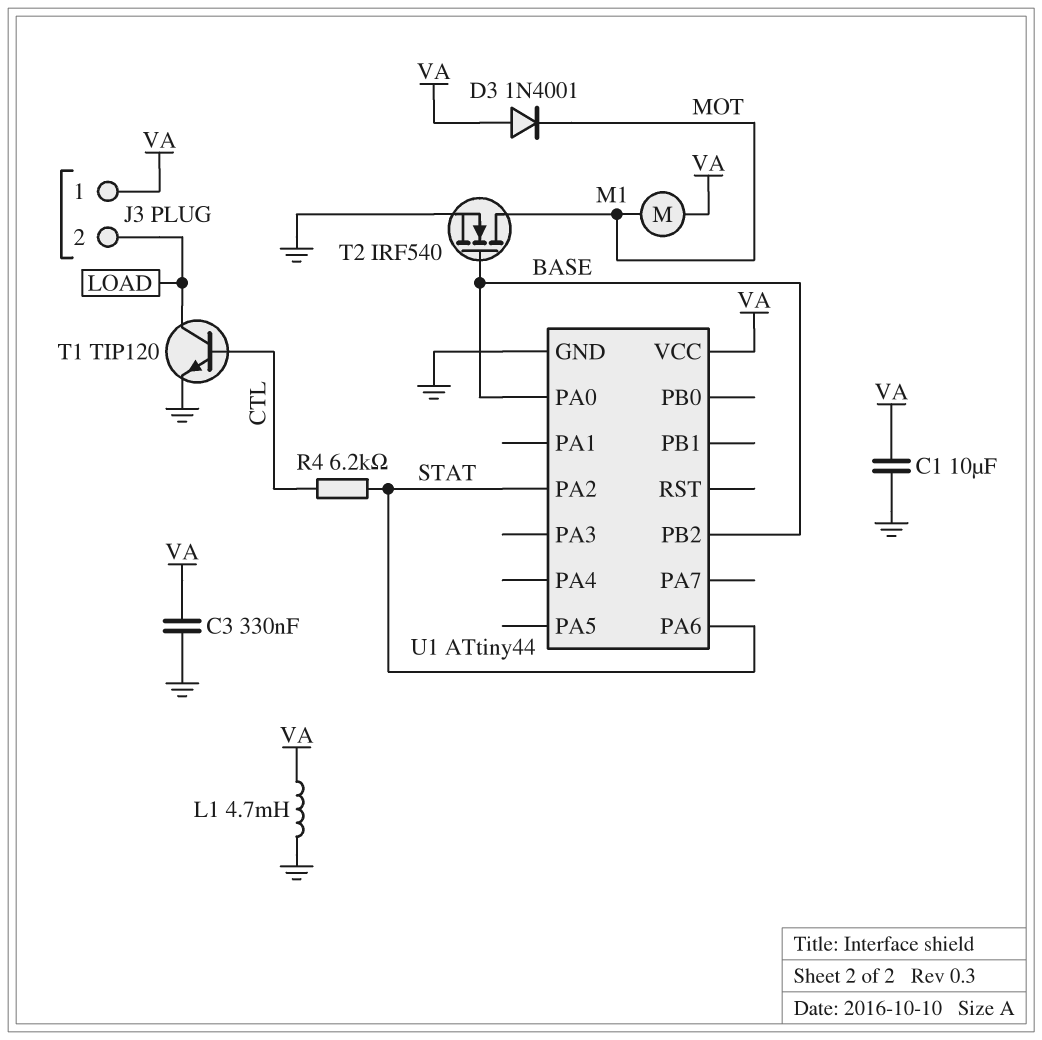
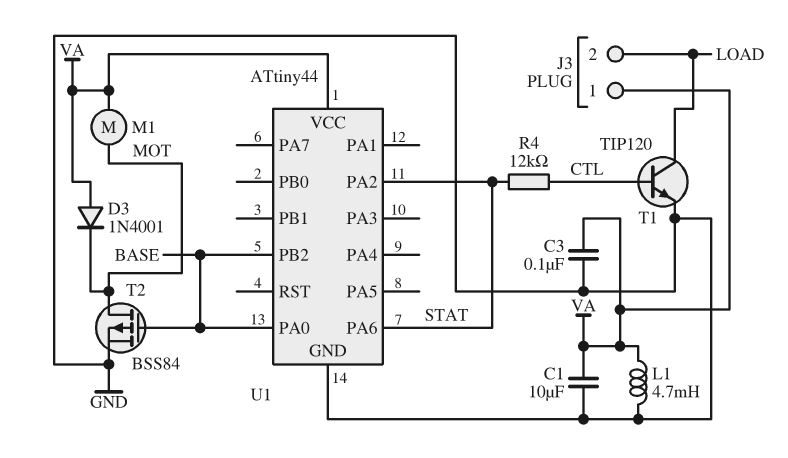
C3: 330nF (GND, VA) -> 100nF (GND, VA)
R4: 6.2k (CTL, STAT) -> 12k (CTL, STAT)
T2: NMOS IRF540 (G BASE, D MOT, S GND) -> PMOS BSS84 (G BASE, D MOT, S GND)

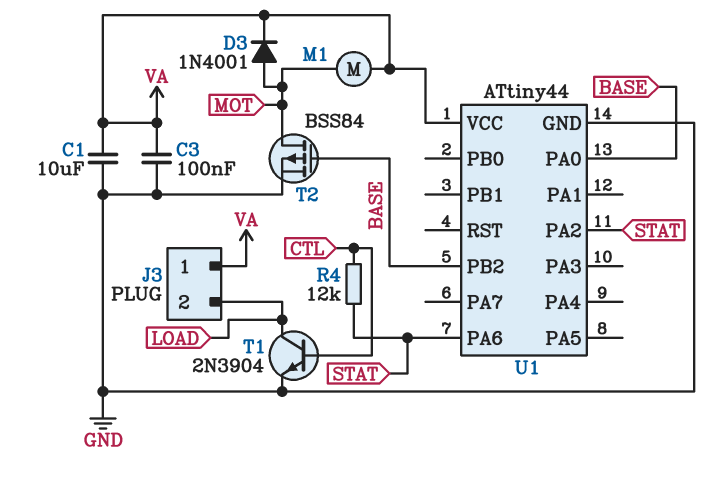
D3: diode 1N4001 (A VA, K MOT) -> diode 1N4001 (A MOT, K VA)
L1: 4.7mH (GND, VA) -> none
T1: NPN TIP120 (B CTL, C LOAD, E GND) -> NPN 2N3904 (B CTL, C LOAD, E GND)

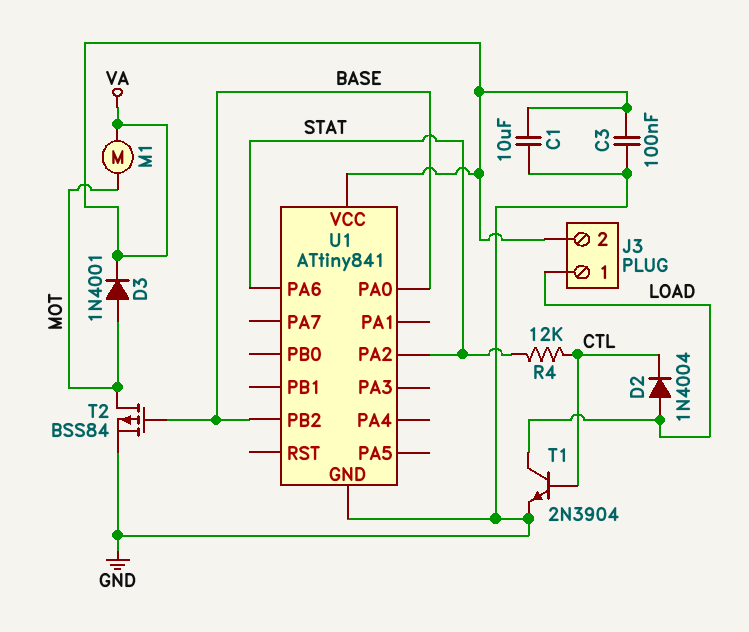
D2: none -> diode 1N4004 (A LOAD, K CTL)
J3 pin 1: VA -> LOAD
J3 pin 2: LOAD -> VA
U1: ATtiny44 -> ATtiny841

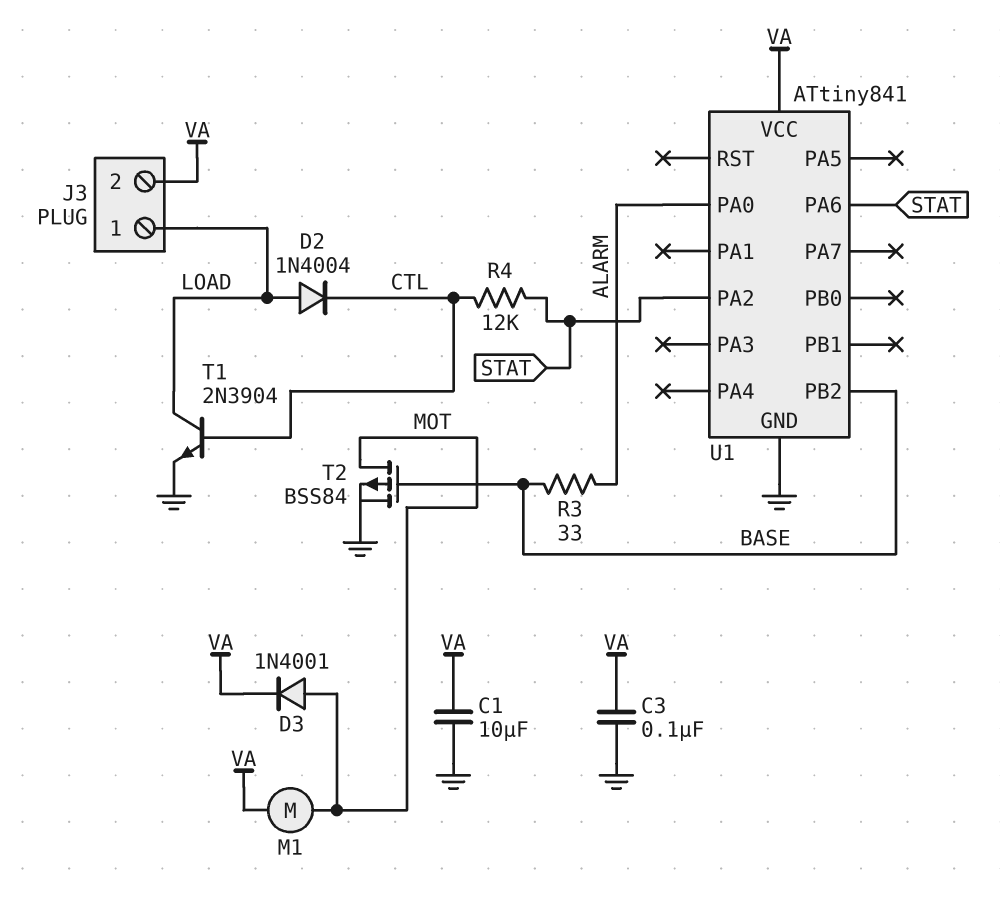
R3: none -> 33 (ALARM, BASE)
U1 pin PA0: BASE -> ALARM

